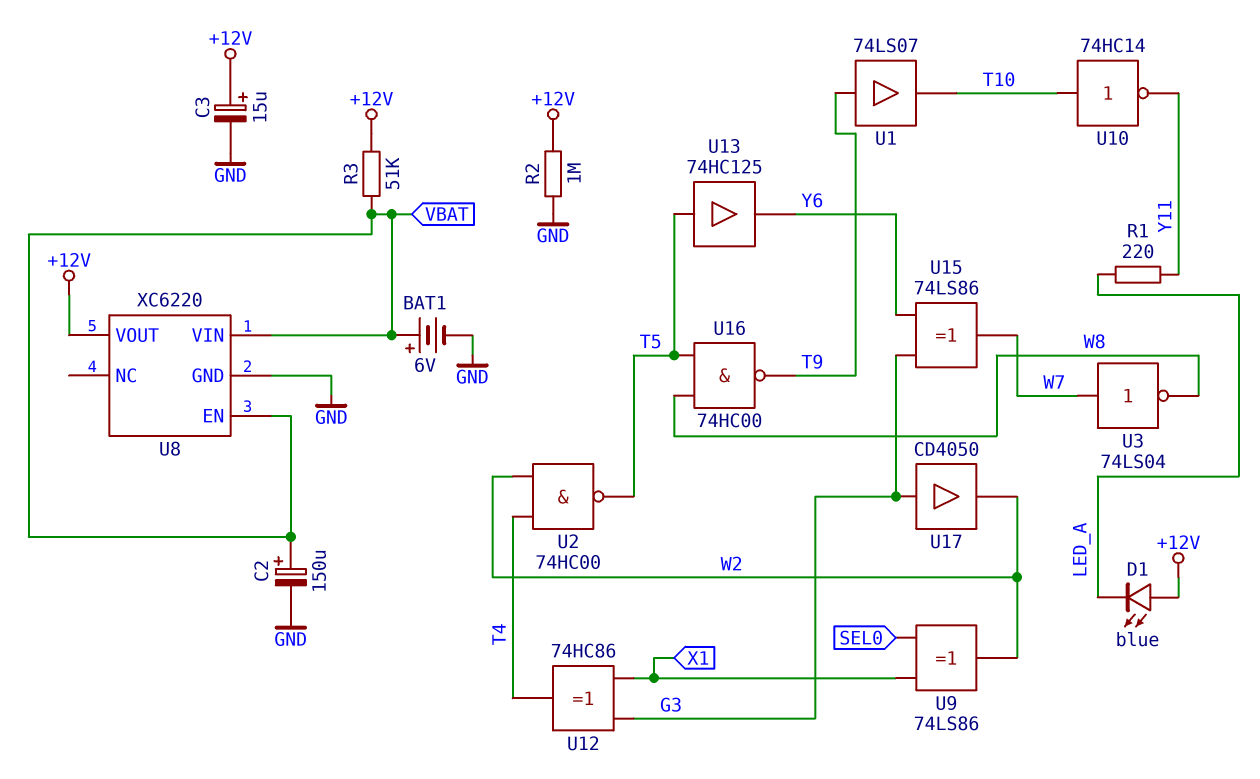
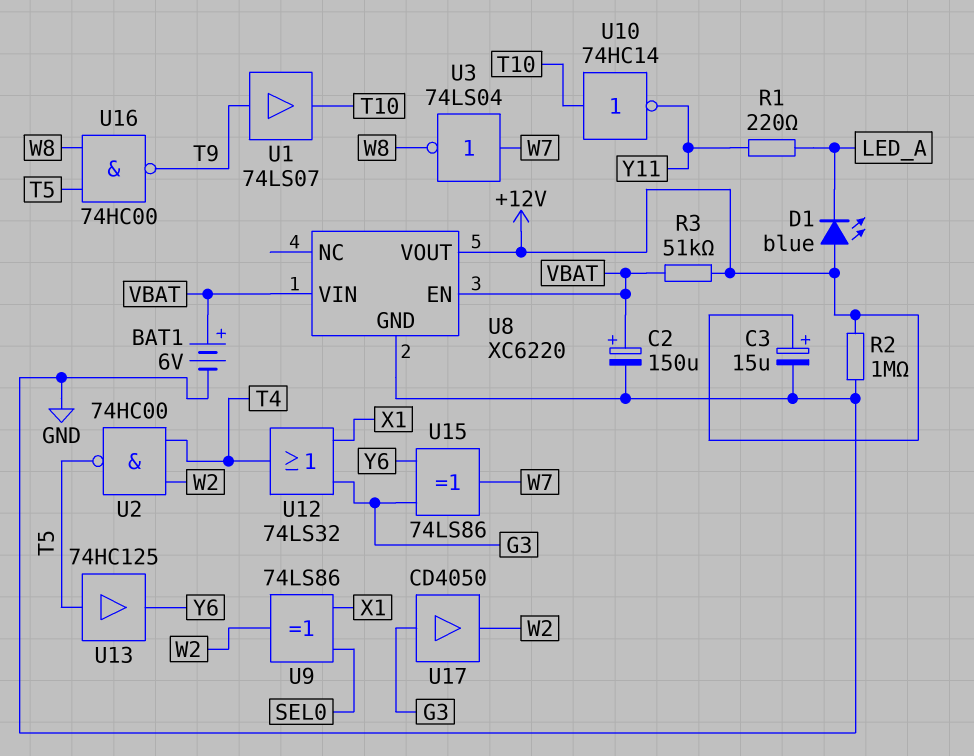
U12: XOR 74HC86 (in G3, in X1, out T4) -> OR 74LS32 (in G3, in X1, out T4)

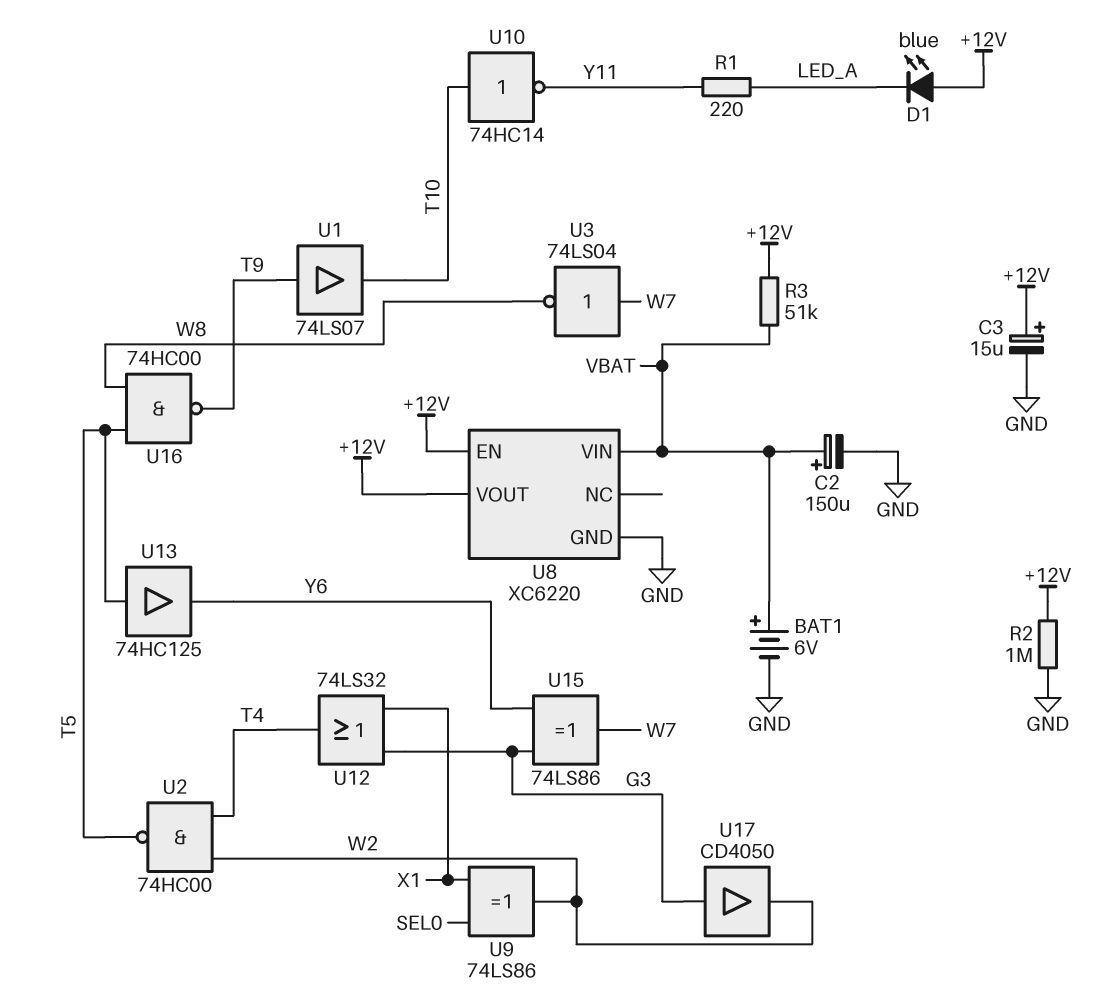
U8 pin EN: VBAT -> +12V

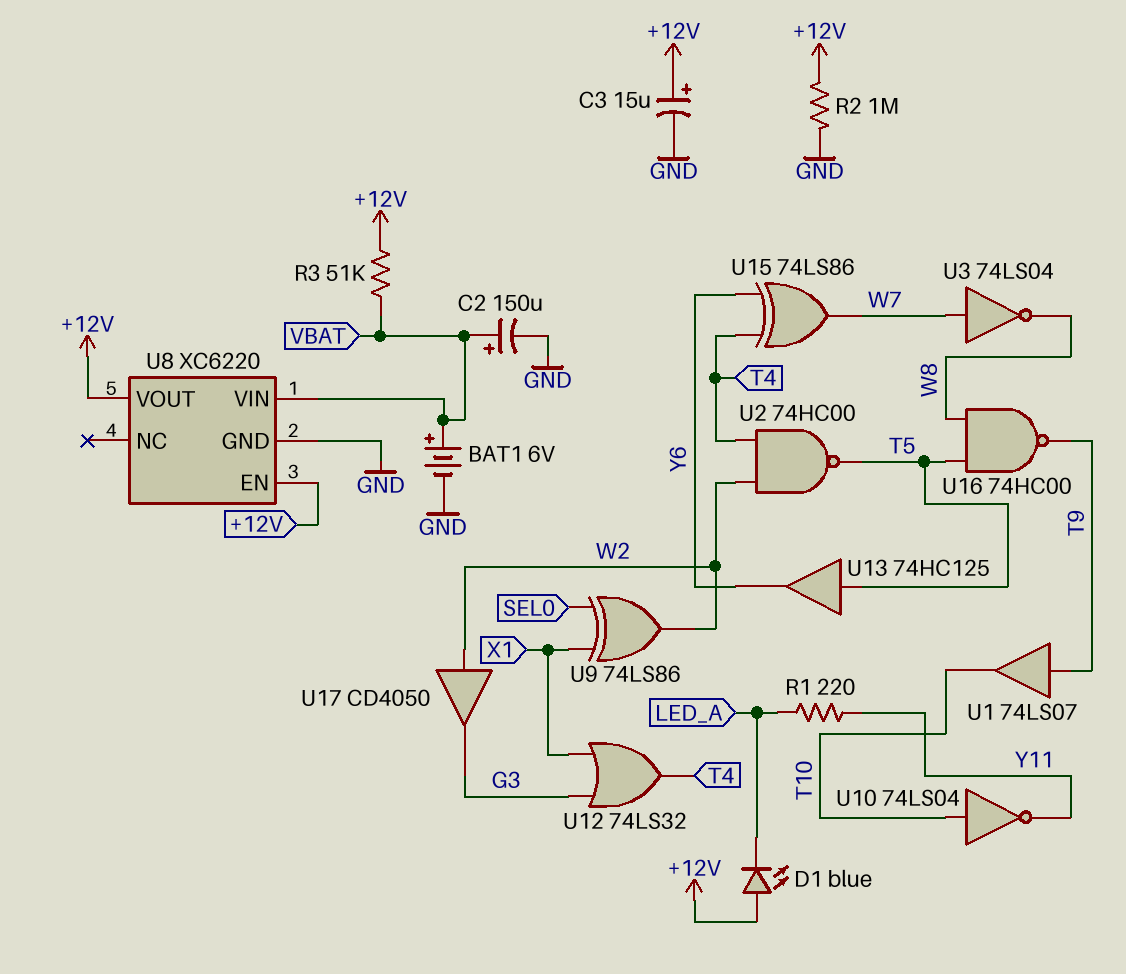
U10: NOT 74HC14 (in T10, out Y11) -> NOT 74LS04 (in T10, out Y11)
U15: XOR 74LS86 (in G3, in Y6, out W7) -> XOR 74LS86 (in T4, in Y6, out W7)
U17: buffer CD4050 (in G3, out W2) -> buffer CD4050 (in W2, out G3)

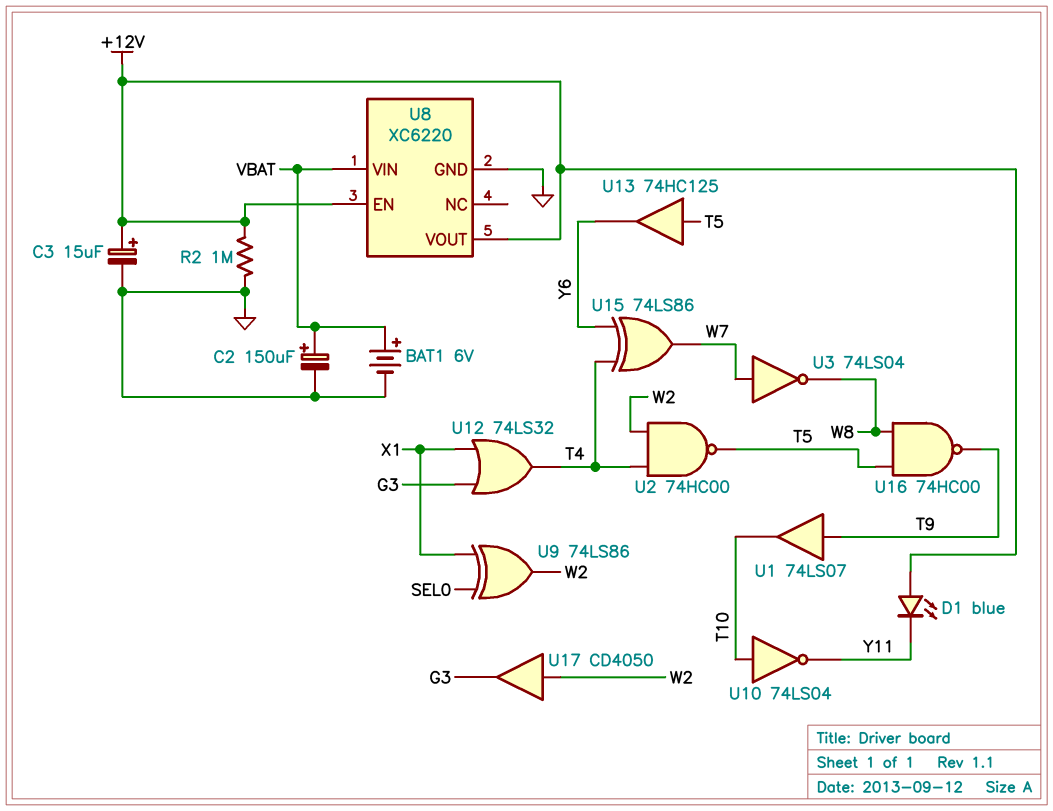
D1: LED blue (A +12V, K LED_A) -> LED blue (A +12V, K Y11)
R1: 220 (LED_A, Y11) -> none
R3: 51k (+12V, VBAT) -> none

